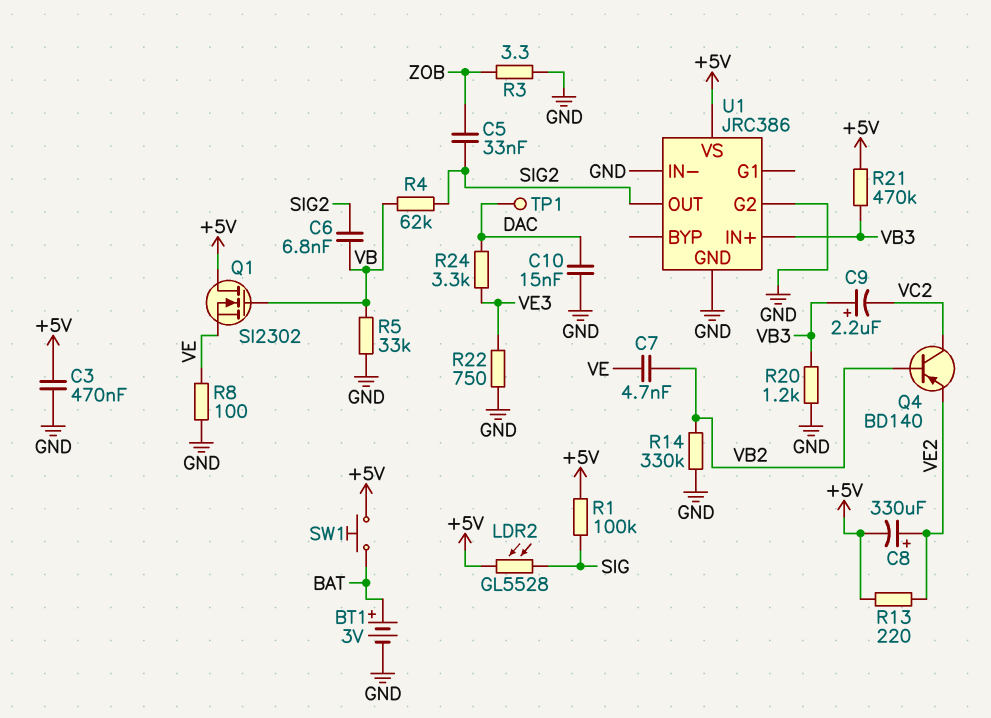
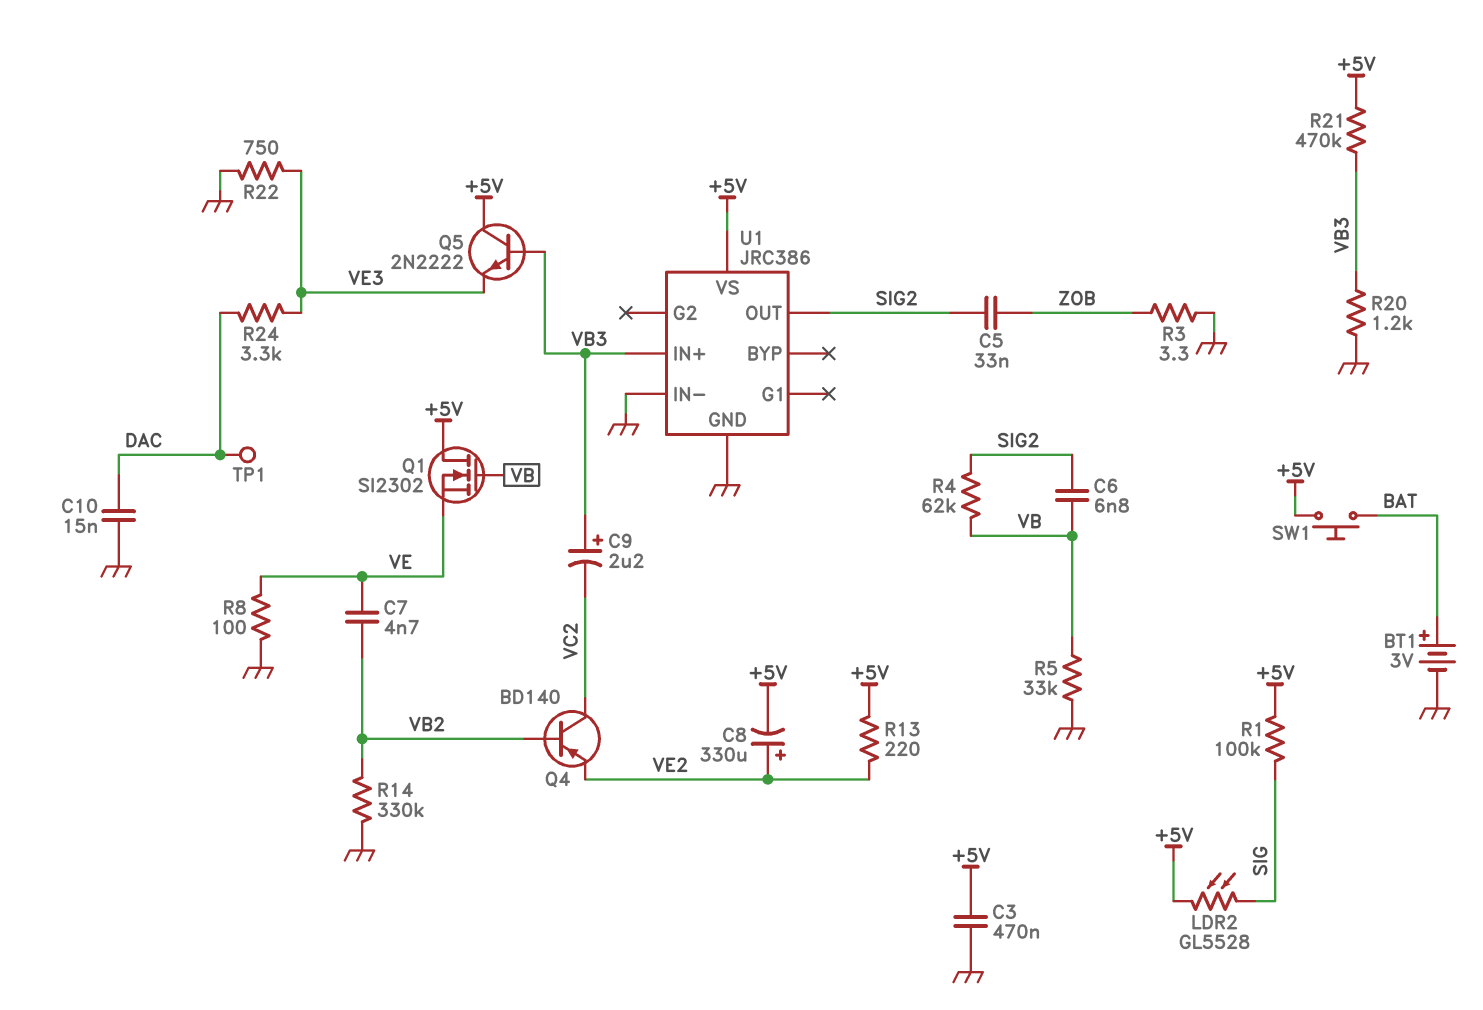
Q5: none -> NPN 2N2222 (B VB3, C +5V, E VE3)
U1 pin G2: GND -> none

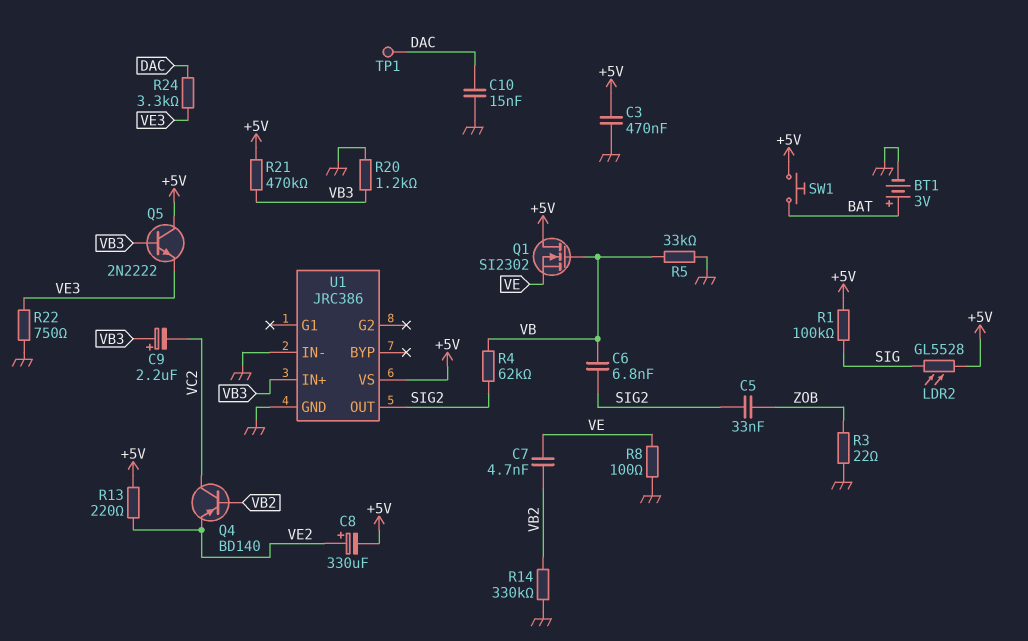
R3: 3.3 (GND, ZOB) -> 22 (GND, ZOB)

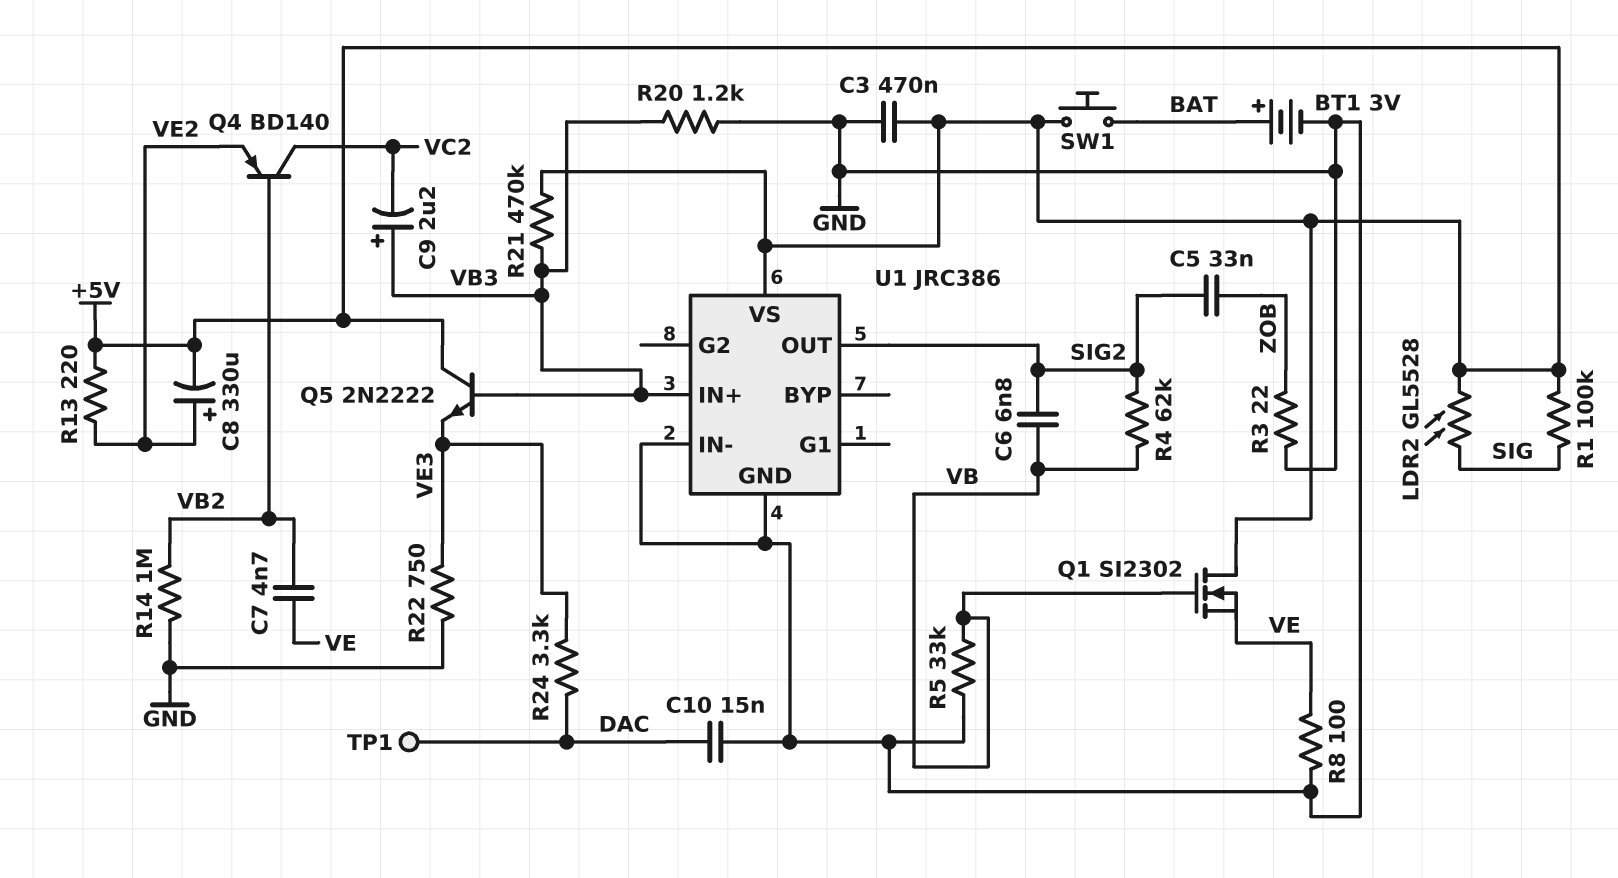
R14: 330k (GND, VB2) -> 1M (GND, VB2)

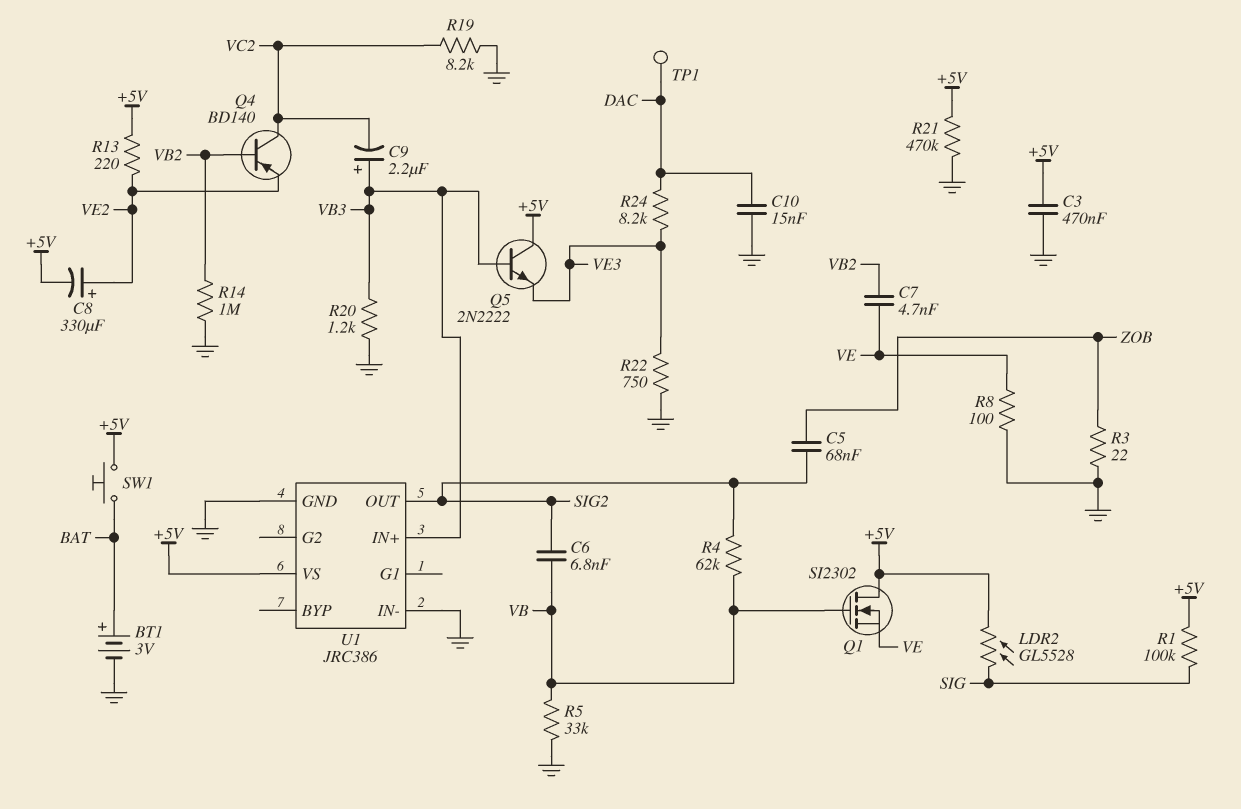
C5: 33nF (SIG2, ZOB) -> 68nF (SIG2, ZOB)
R19: none -> 8.2k (GND, VC2)
R21: 470k (+5V, VB3) -> 470k (+5V, GND)
R24: 3.3k (DAC, VE3) -> 8.2k (DAC, VE3)

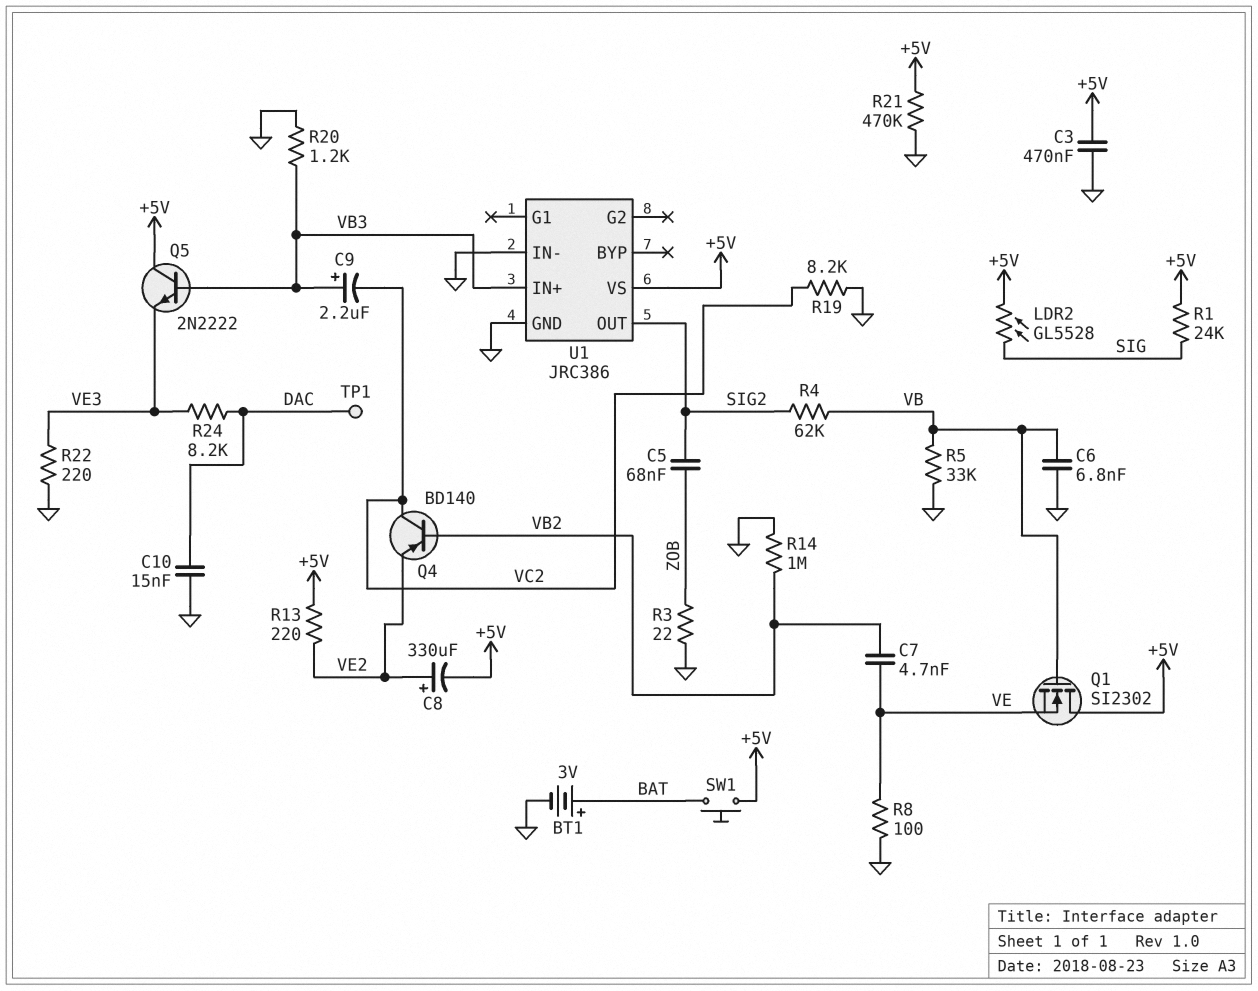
C6: 6.8nF (SIG2, VB) -> 6.8nF (GND, VB)
R1: 100k (+5V, SIG) -> 24k (+5V, SIG)
R22: 750 (GND, VE3) -> 220 (GND, VE3)

